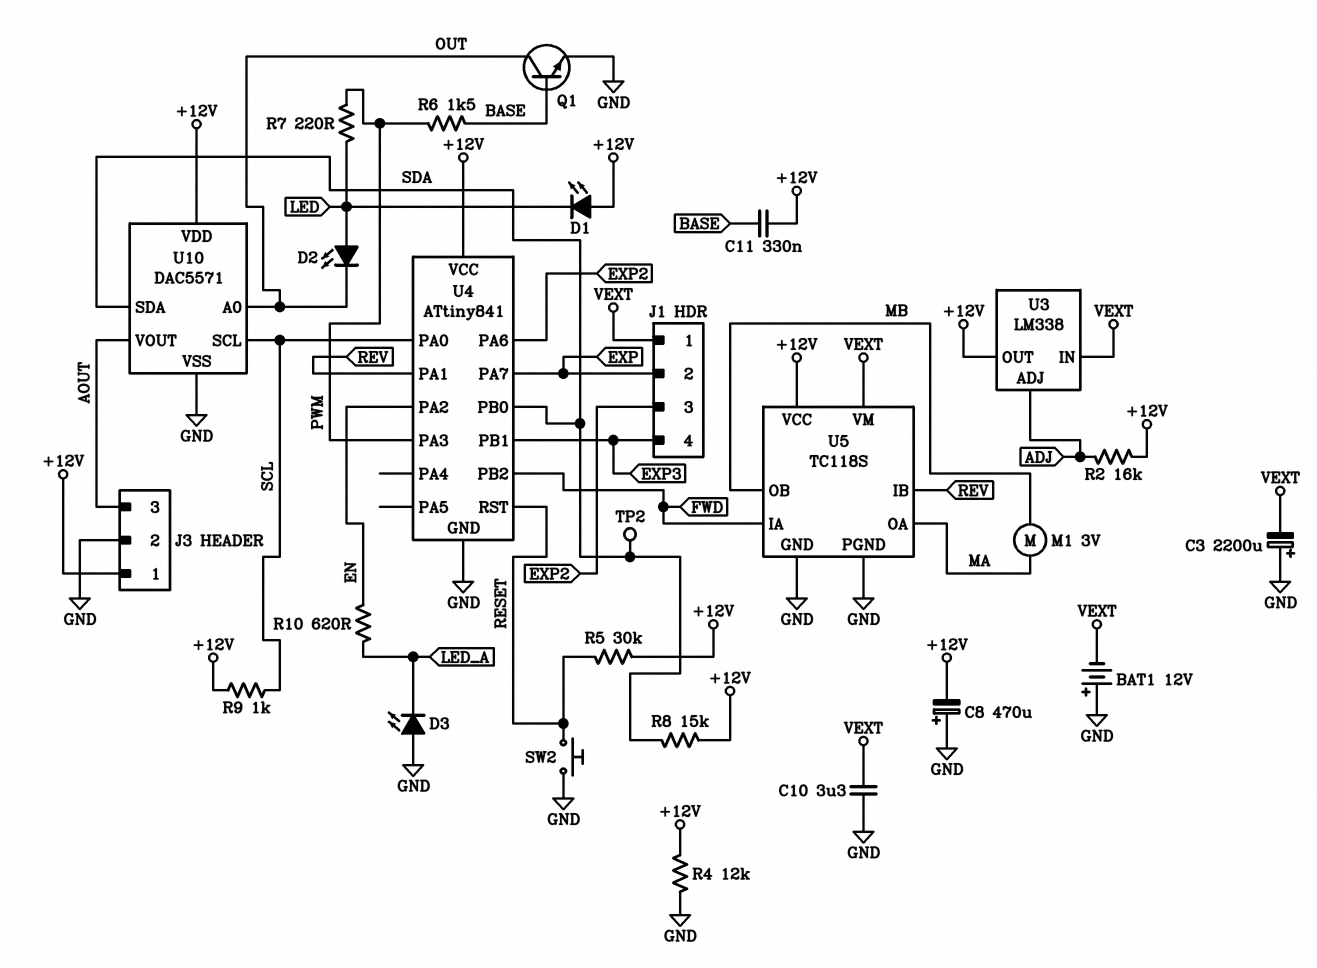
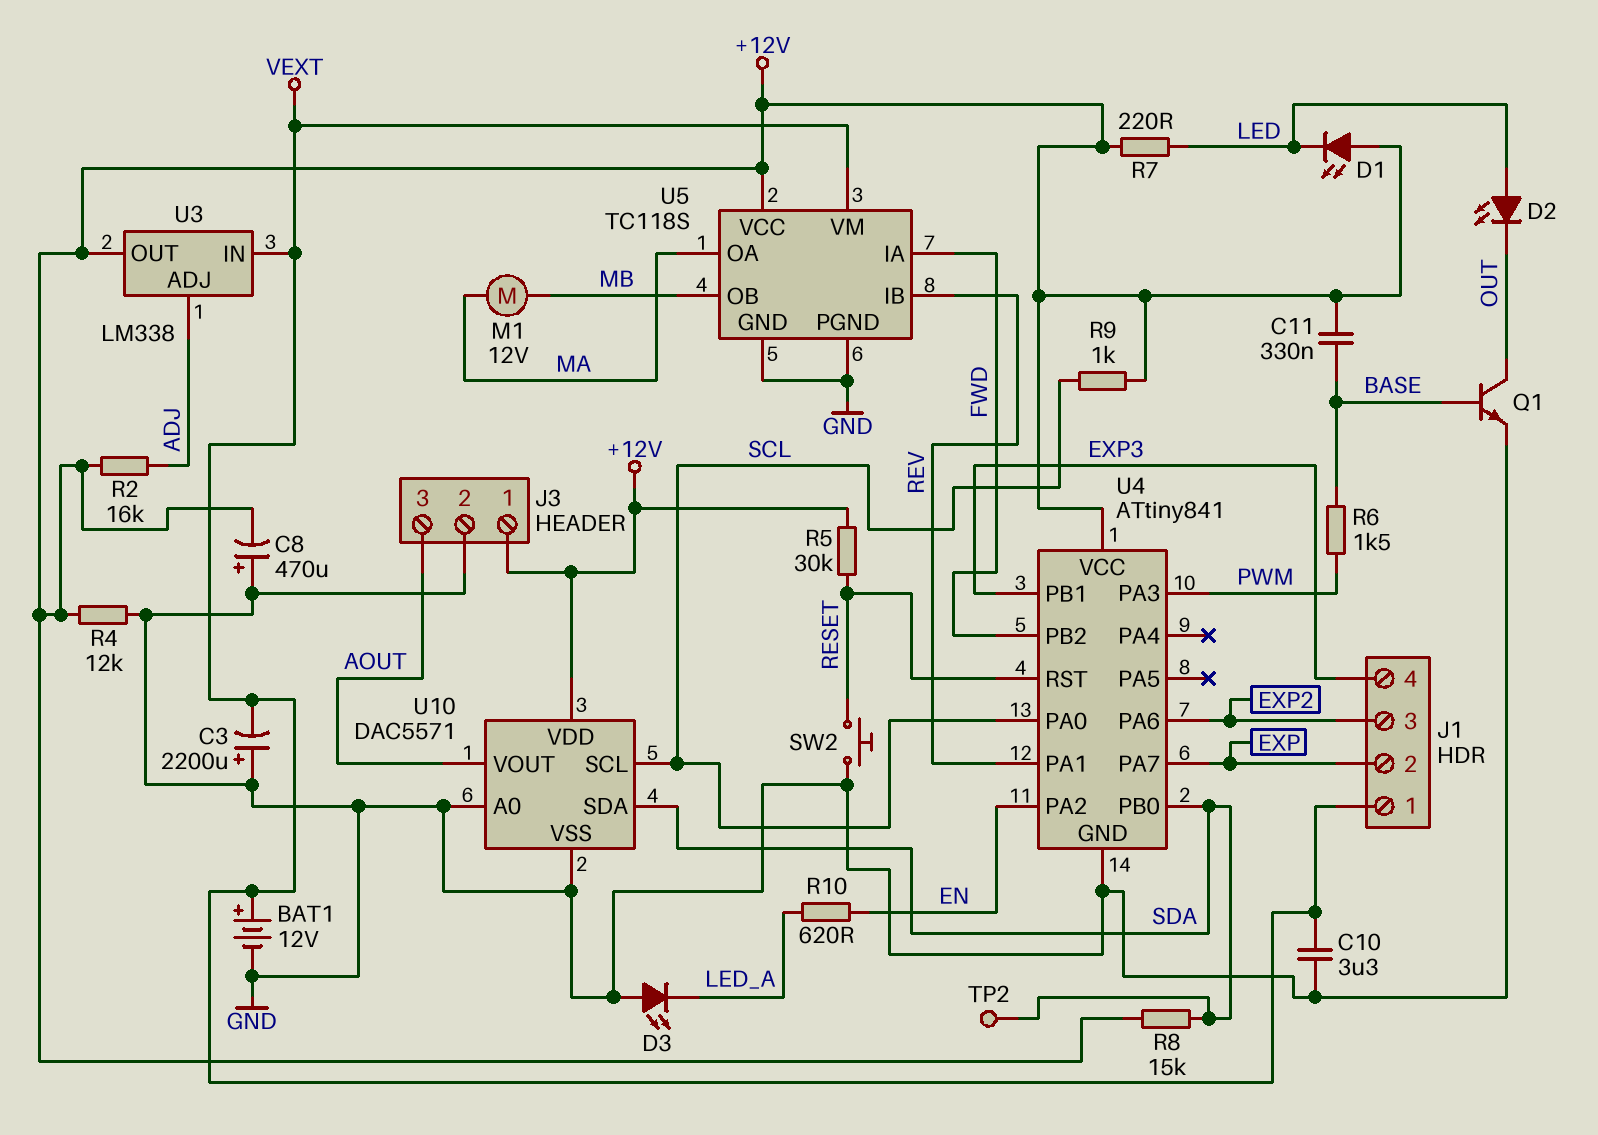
BAT1: 12V (plus GND, minus VEXT) -> 12V (plus VEXT, minus GND)
M1: motor 3V (MA, MB) -> motor 12V (MA, MB)
R7: 220 (LED, PWM) -> 220 (+12V, LED)
U10 pin A0: OUT -> GND

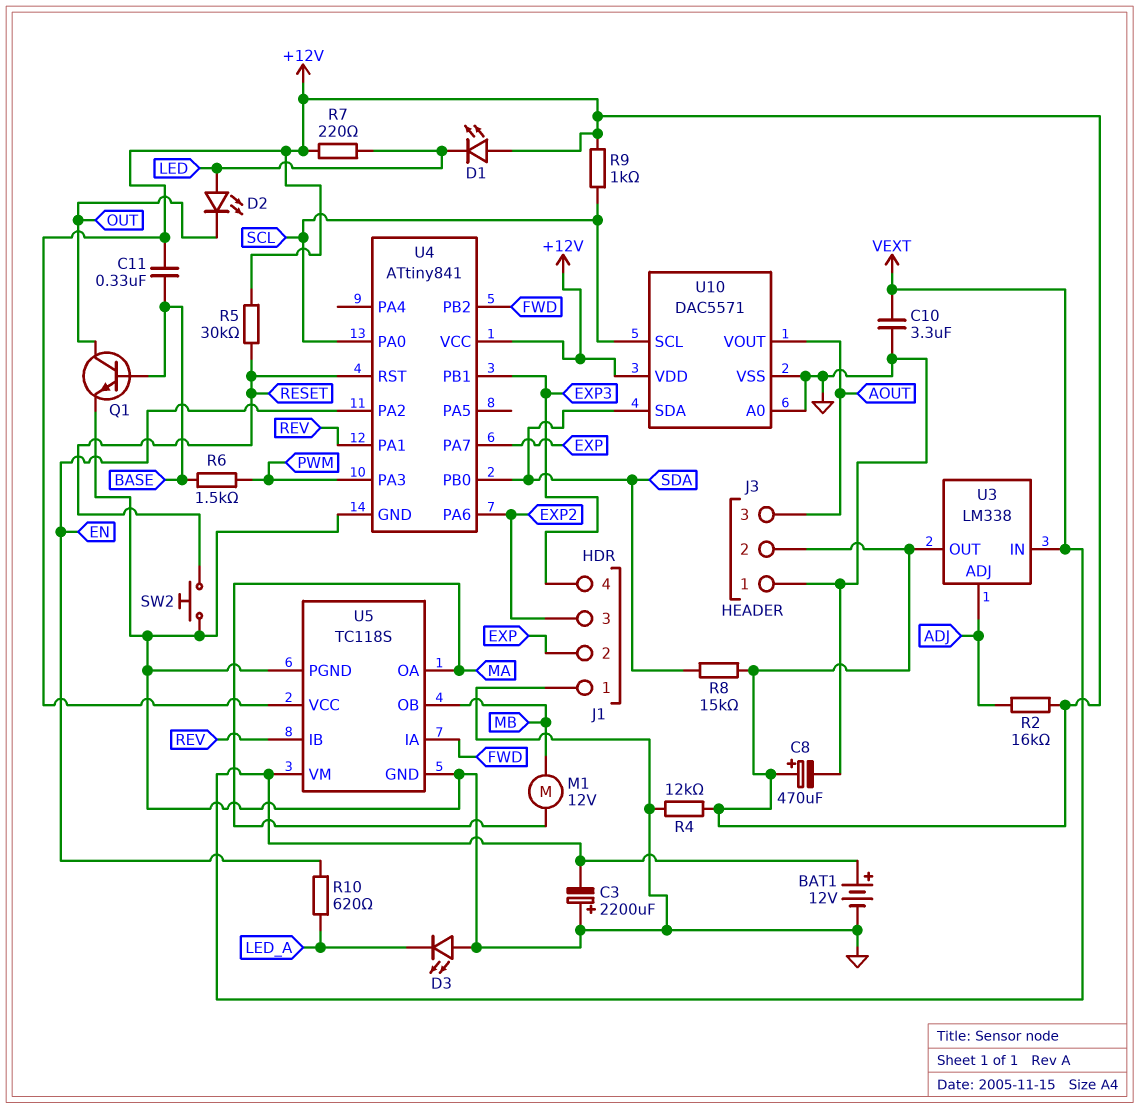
C8: 470uF (plus GND, minus +12V) -> 470uF (plus +12V, minus GND)
J1 pin 1: VEXT -> GND
J3 pin 1: +12V -> GND
J3 pin 2: GND -> +12V
TP2: test point (SDA) -> none

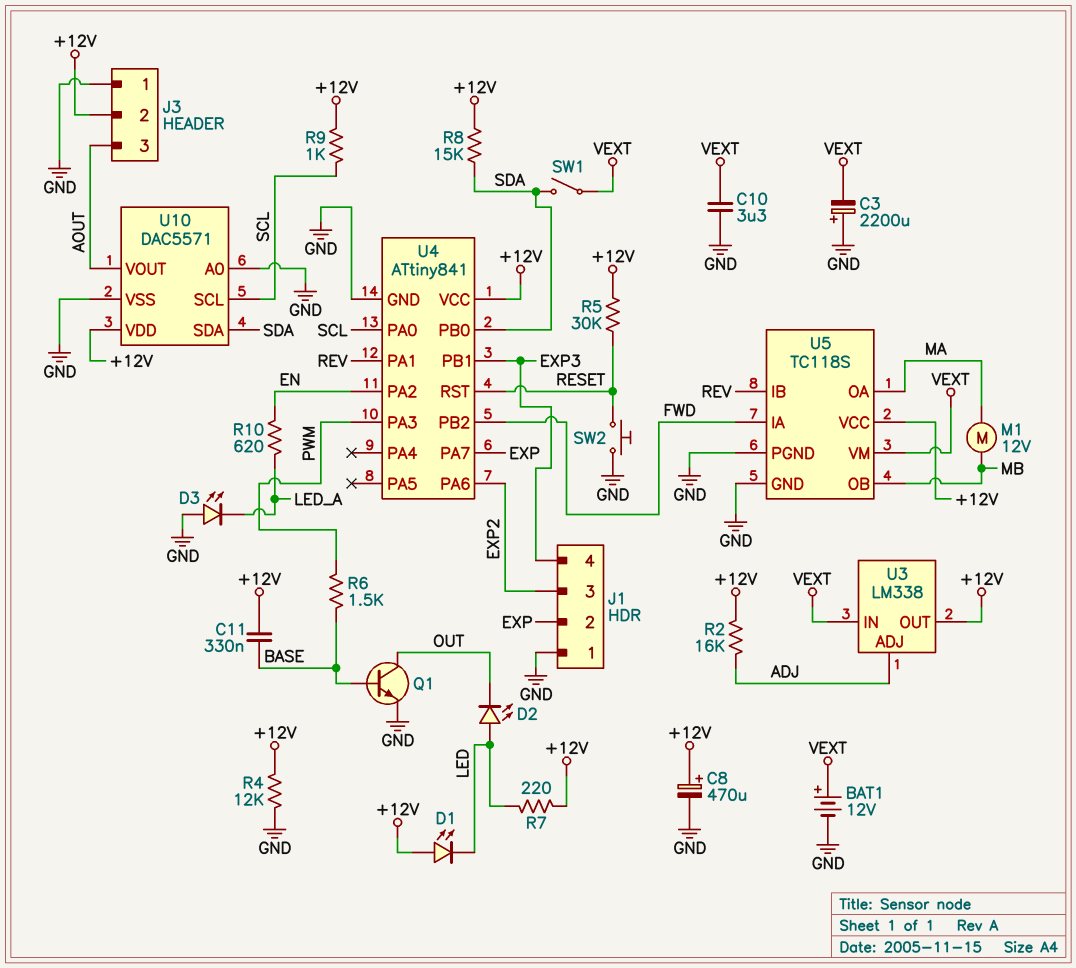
SW1: none -> switch (SDA, VEXT)

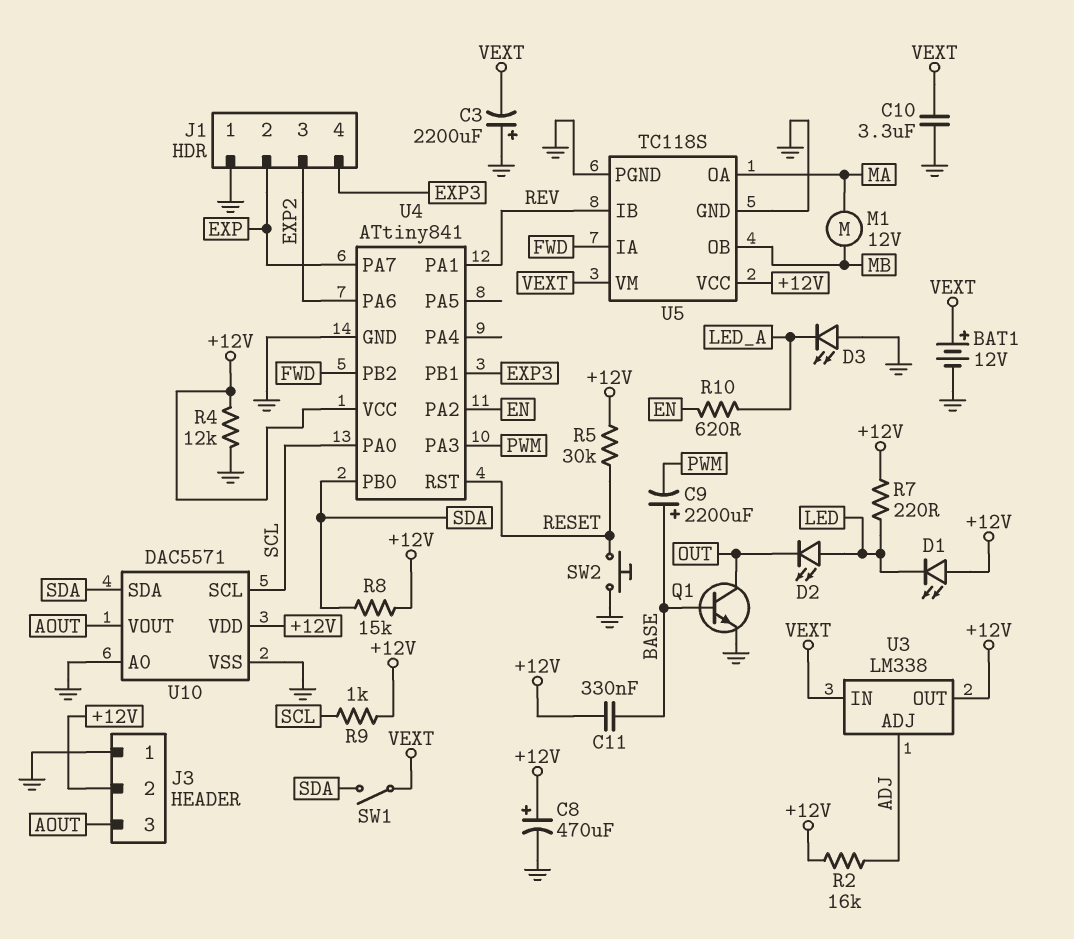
C9: none -> 2200uF (plus BASE, minus PWM)
R6: 1.5k (BASE, PWM) -> none

